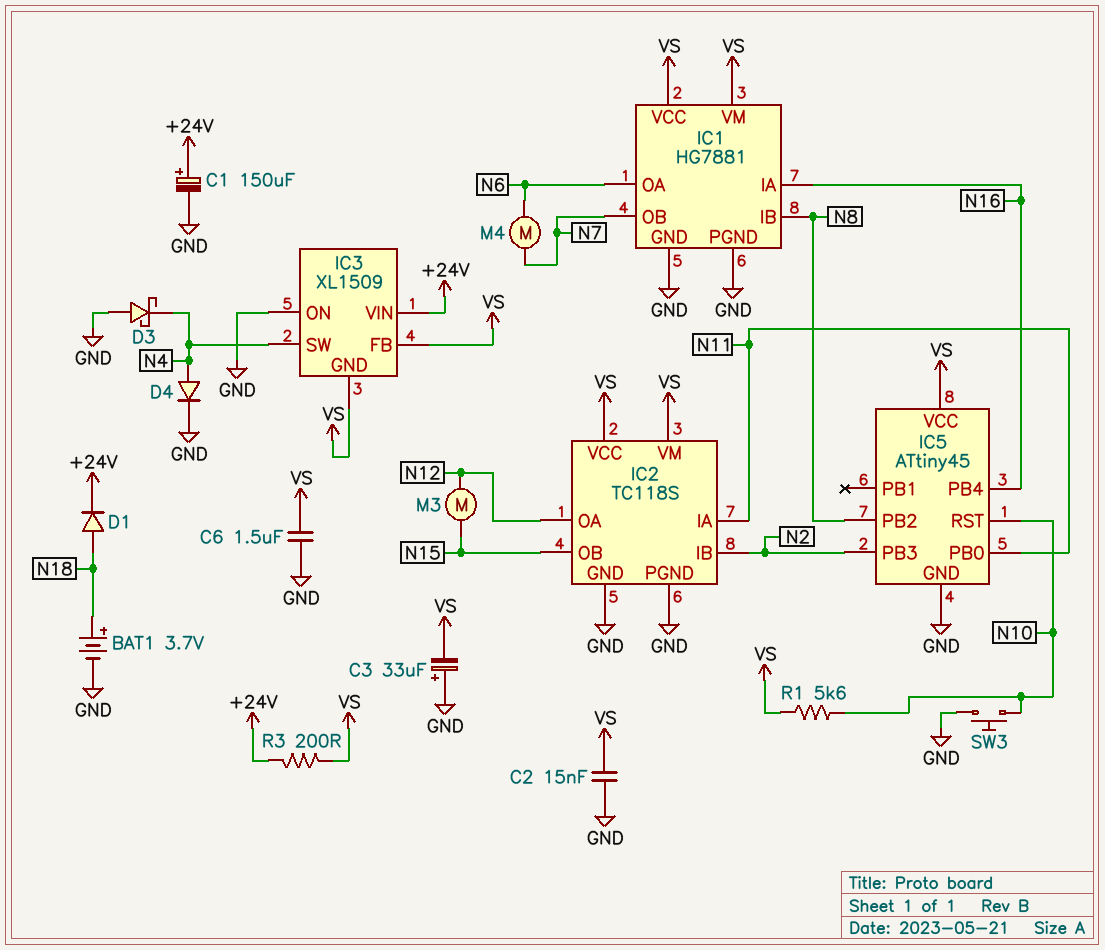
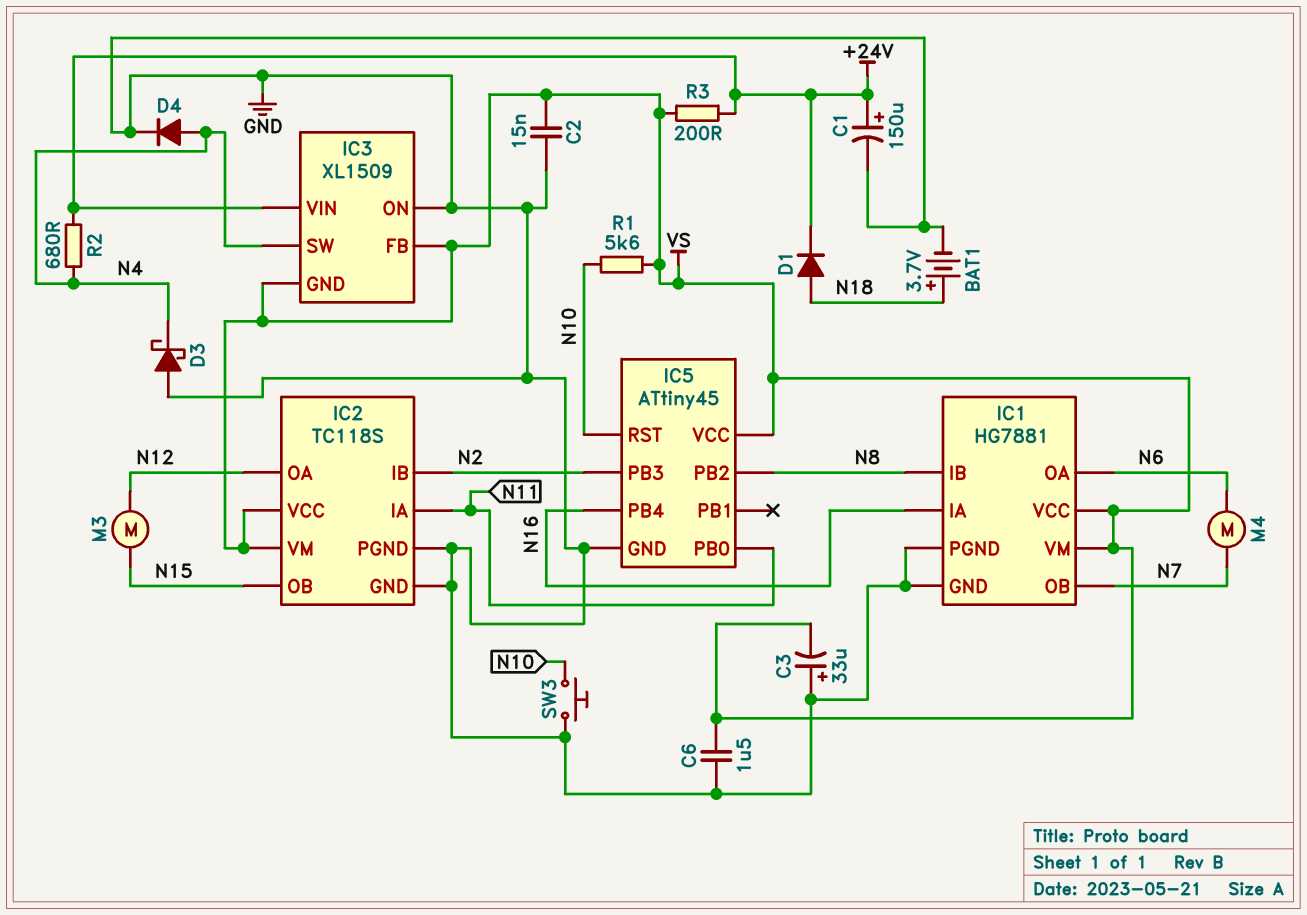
R2: none -> 680 (+24V, N4)

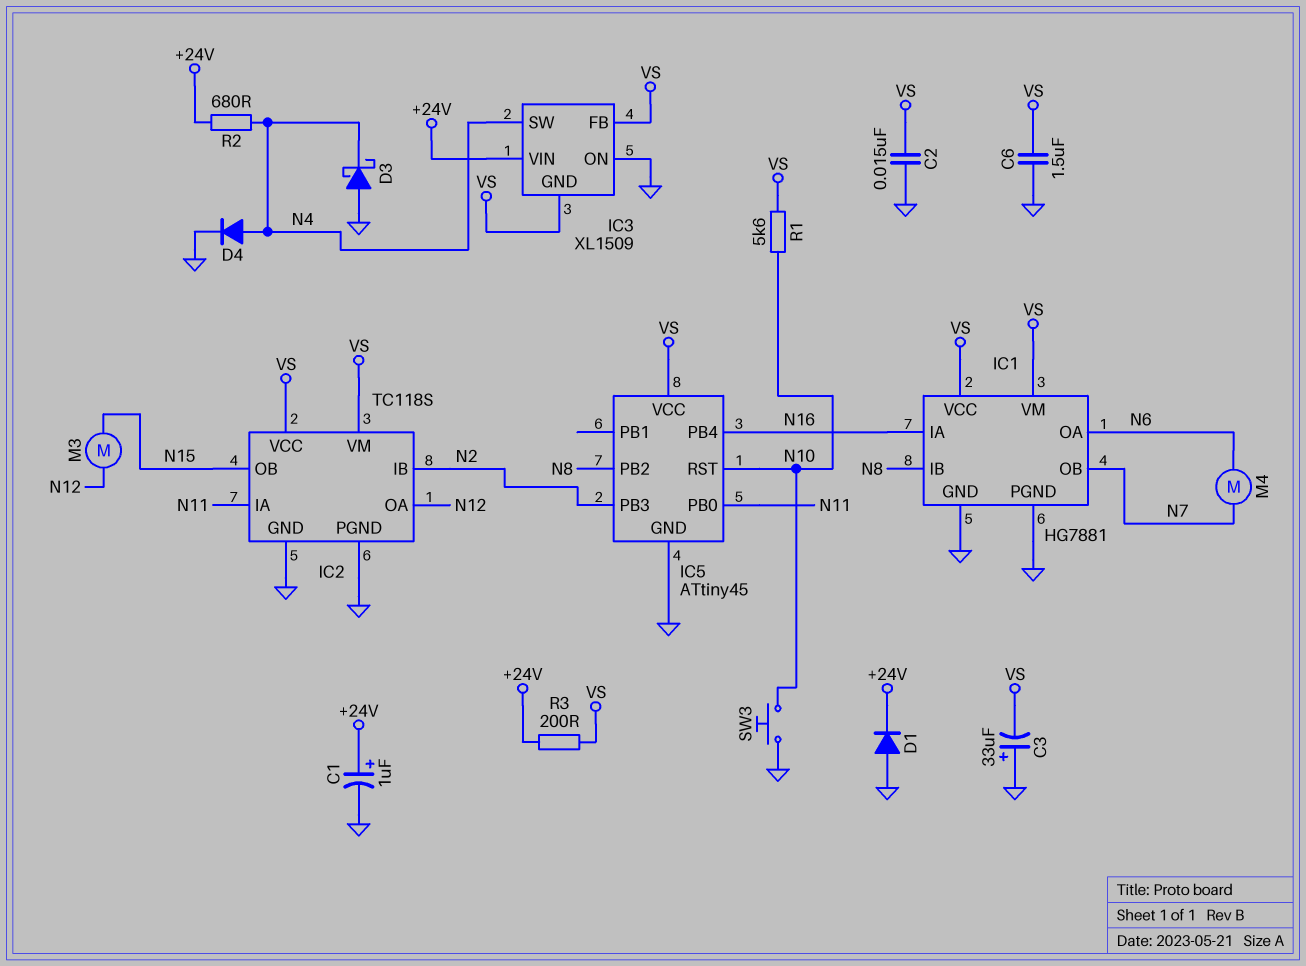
BAT1: 3.7V (plus N18, minus GND) -> none
C1: 150uF (plus +24V, minus GND) -> 1uF (plus +24V, minus GND)
D1: diode (A N18, K +24V) -> diode (A GND, K +24V)

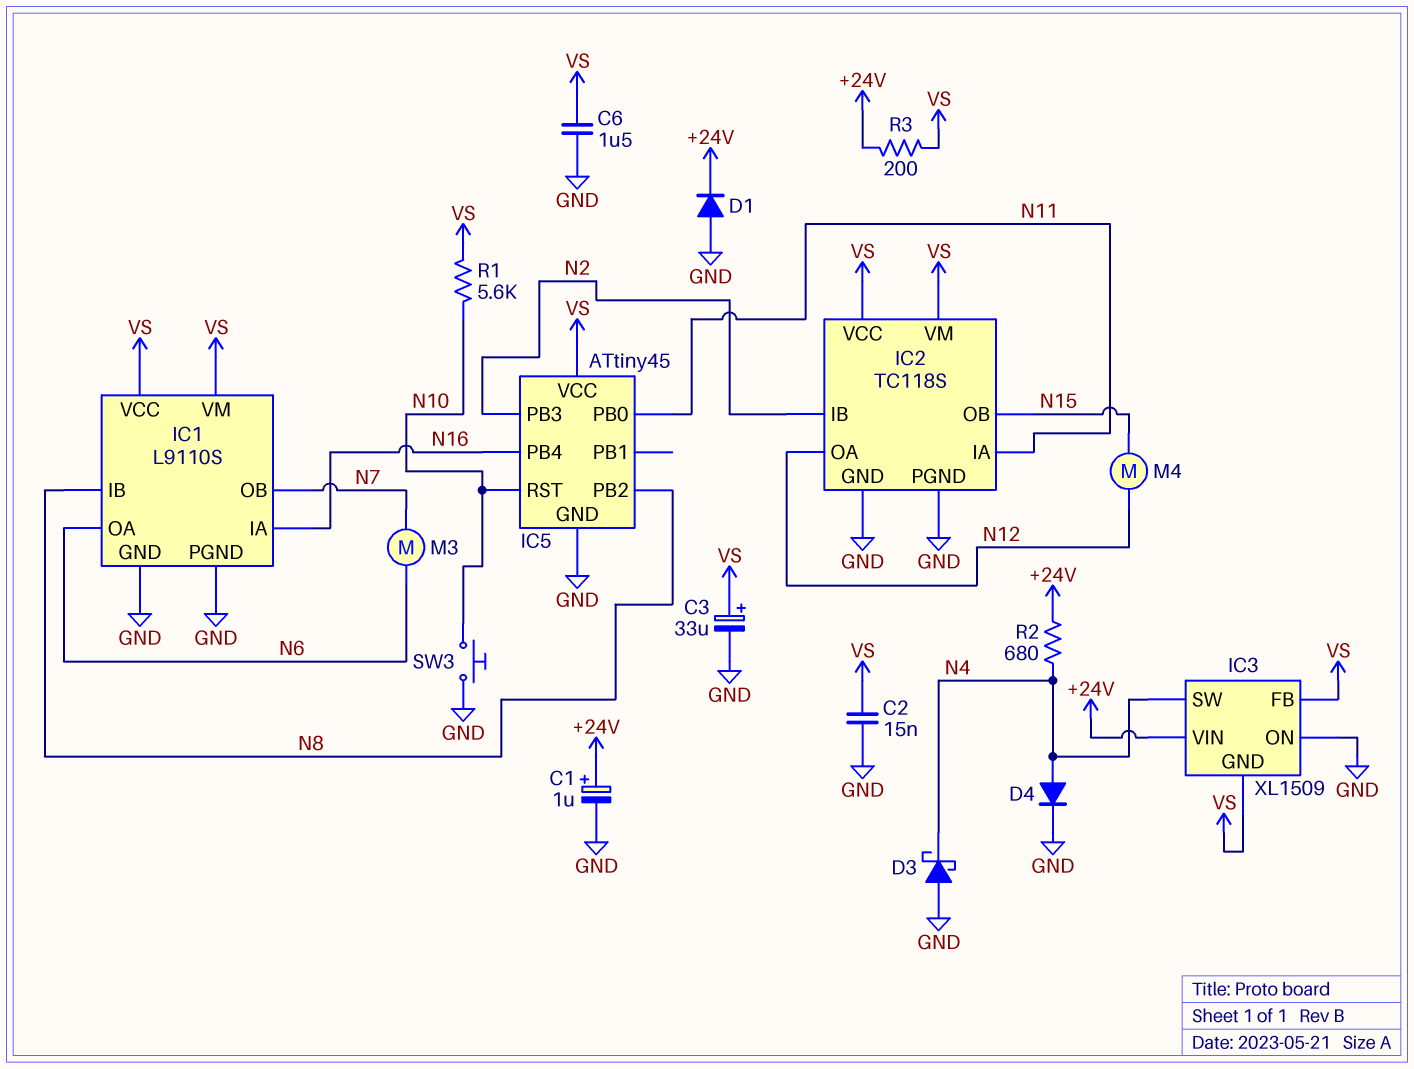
C3: 33uF (plus GND, minus VS) -> 33uF (plus VS, minus GND)
IC1: HG7881 -> L9110S
M3: motor (N12, N15) -> motor (N6, N7)
M4: motor (N6, N7) -> motor (N12, N15)

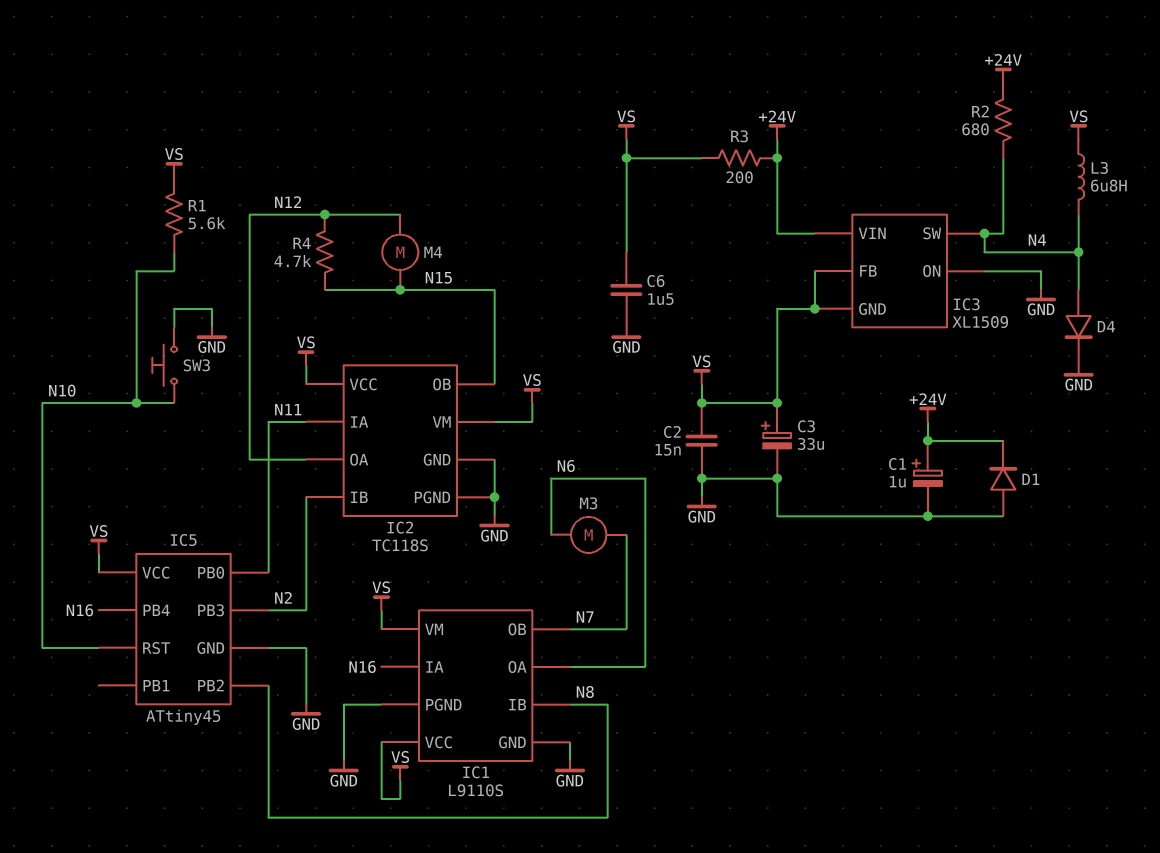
D3: schottky (A GND, K N4) -> none
L3: none -> 6.8uH (N4, VS)
R4: none -> 4.7k (N12, N15)

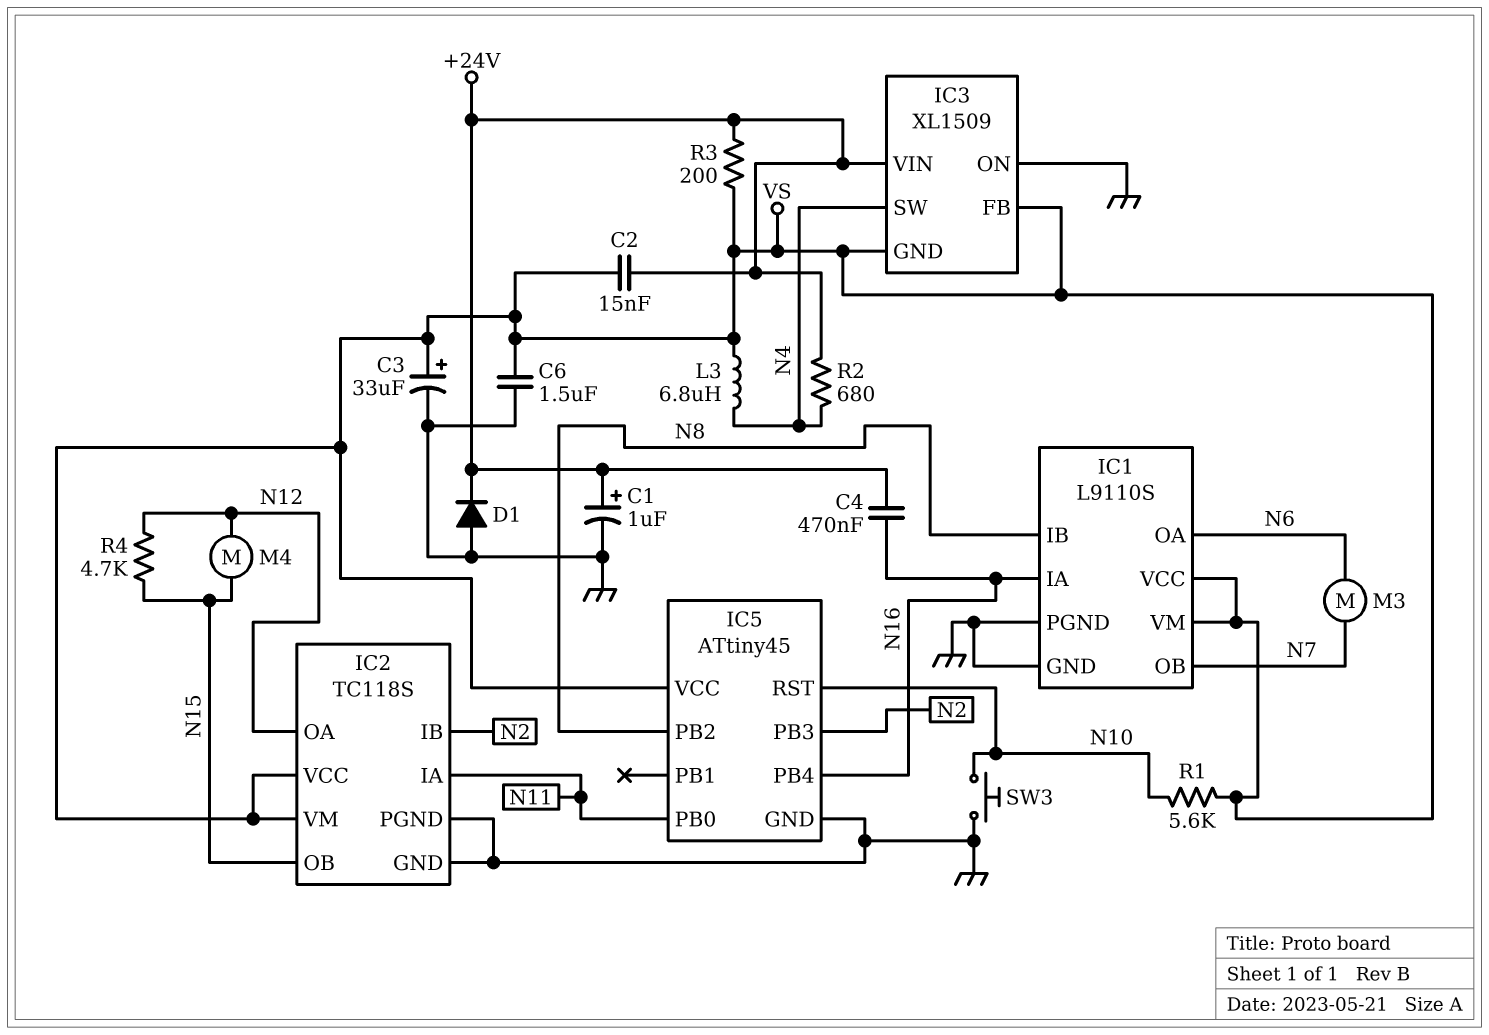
C2: 15nF (GND, VS) -> 15nF (+24V, VS)
C4: none -> 470nF (+24V, N16)
D4: diode (A N4, K GND) -> none

